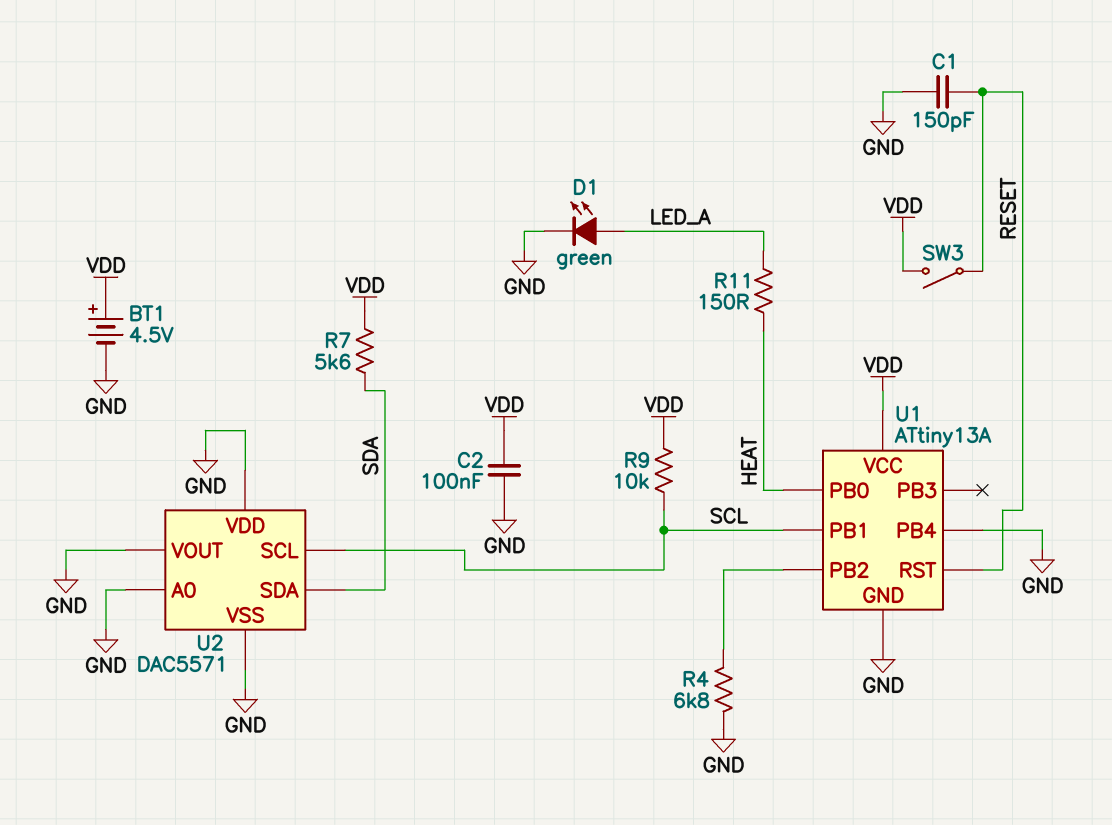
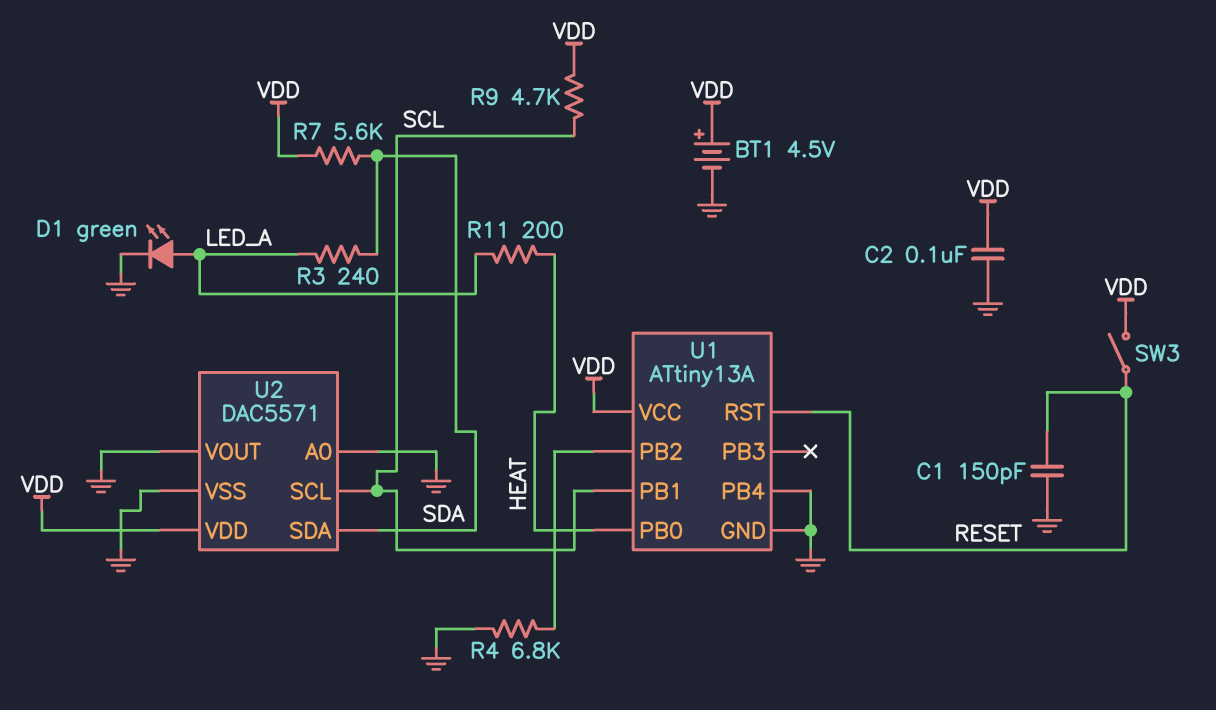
R3: none -> 240 (LED_A, SDA)
R9: 10k (SCL, VDD) -> 4.7k (SCL, VDD)
R11: 150 (HEAT, LED_A) -> 200 (HEAT, LED_A)
U2 pin VDD: GND -> VDD

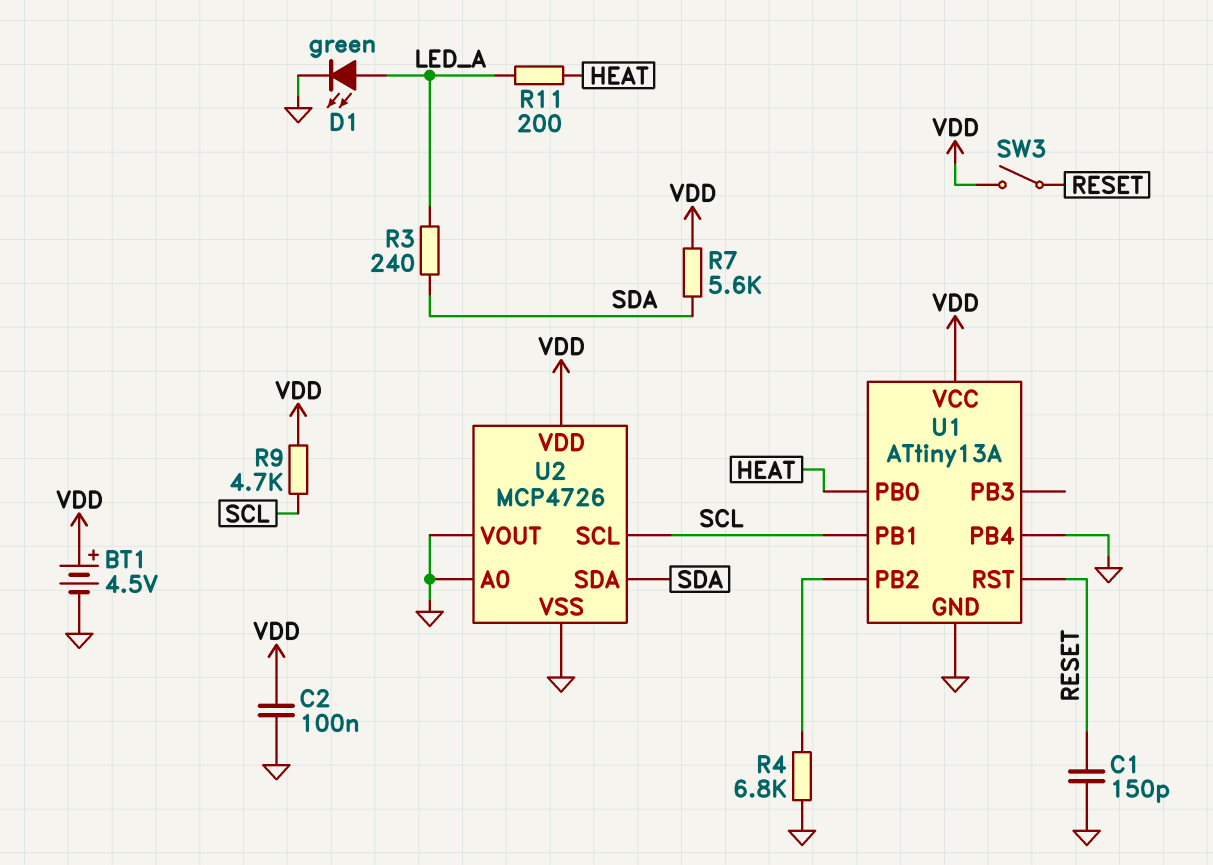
U2: DAC5571 -> MCP4726

